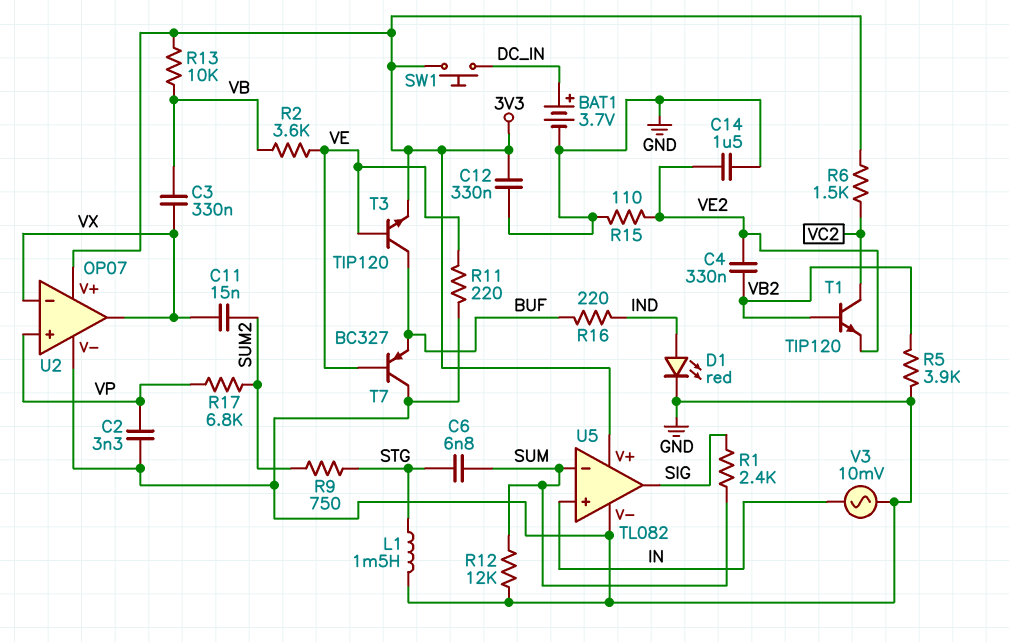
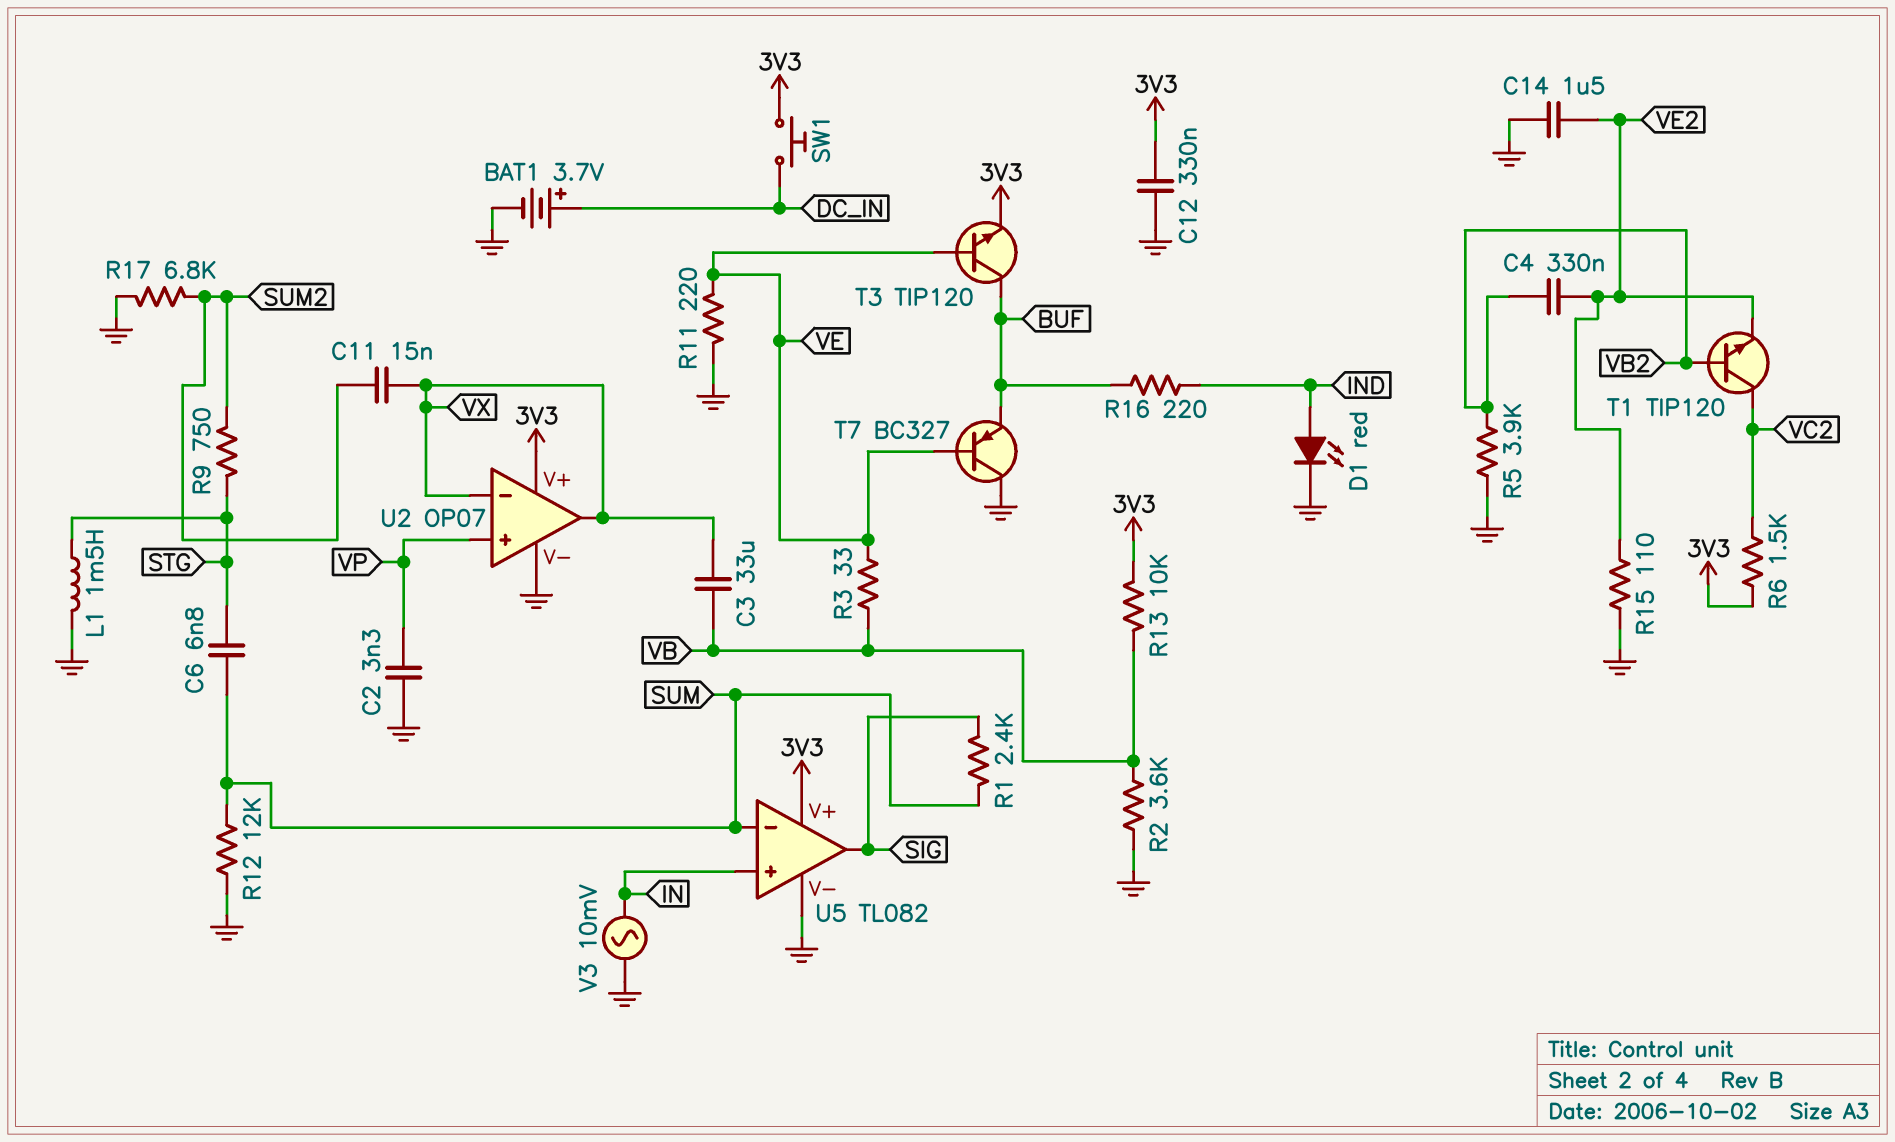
C3: 330nF (VB, VX) -> 33uF (VB, VX)
R2: 3.6k (VB, VE) -> 3.6k (GND, VB)
R3: none -> 33 (VB, VE)
R17: 6.8k (SUM2, VP) -> 6.8k (GND, SUM2)

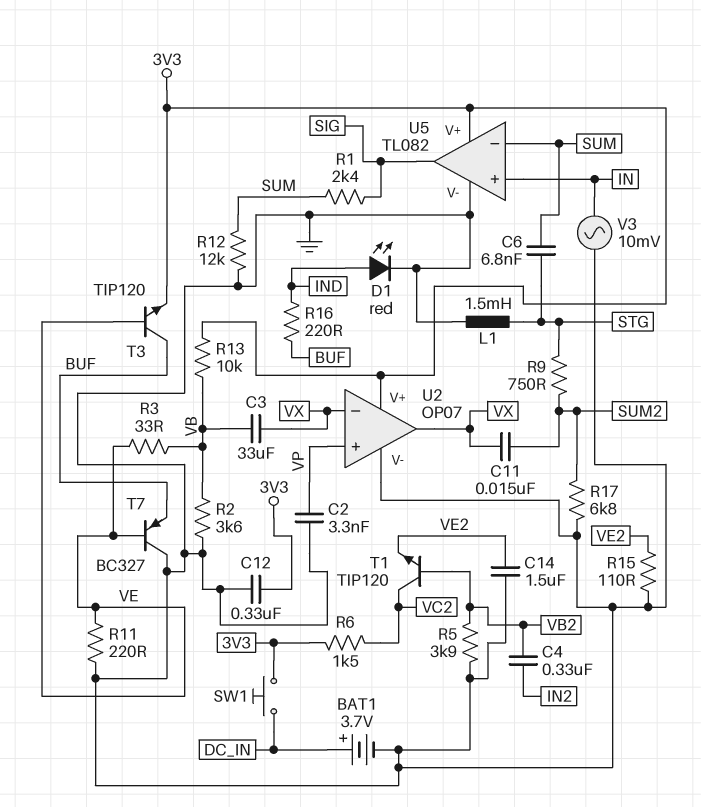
C4: 330nF (VB2, VE2) -> 330nF (IN2, VB2)

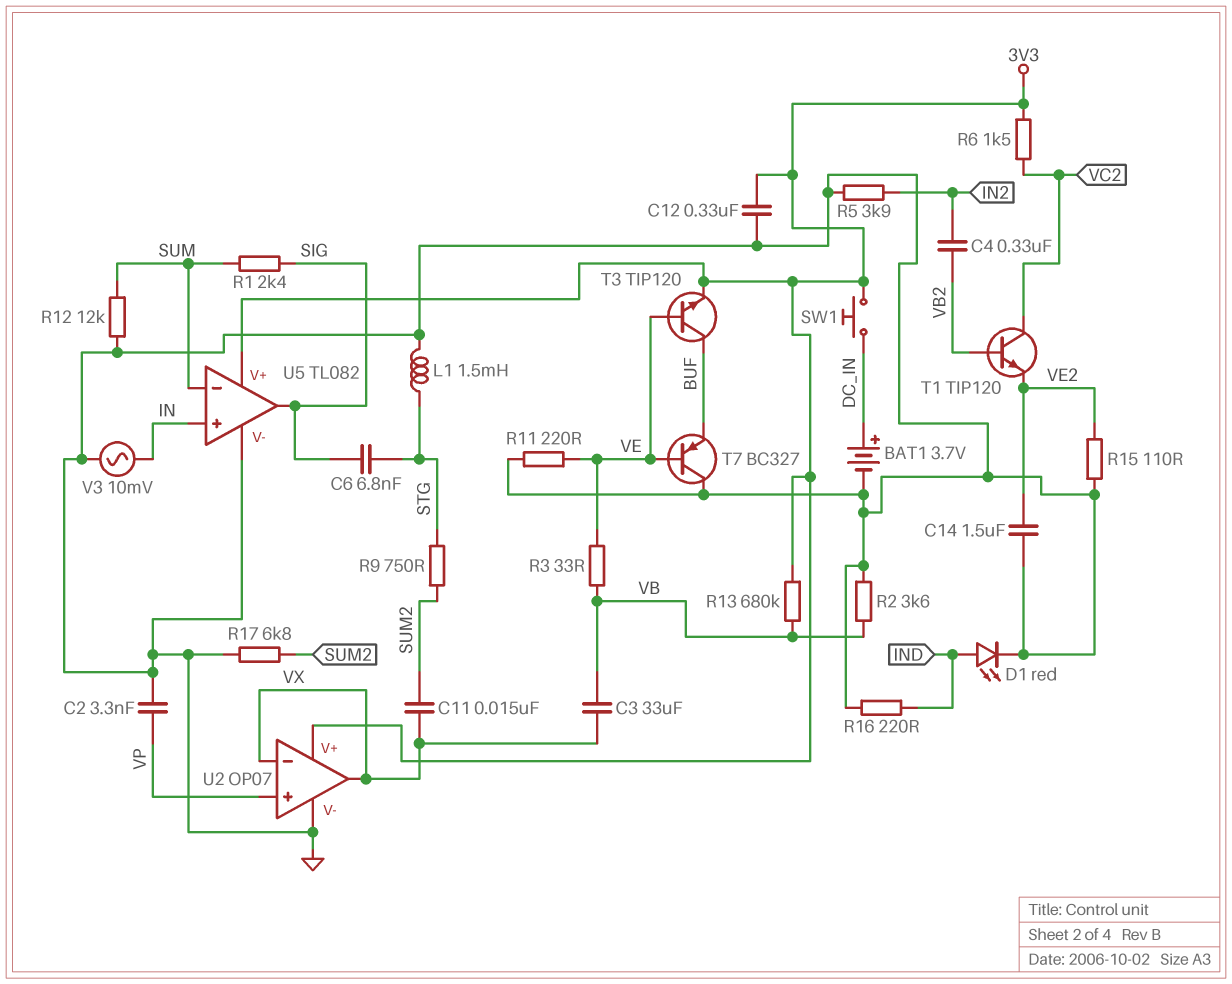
C6: 6.8nF (STG, SUM) -> 6.8nF (SIG, STG)
R5: 3.9k (GND, VB2) -> 3.9k (GND, IN2)
R13: 10k (3V3, VB) -> 680k (3V3, VB)
R16: 220 (BUF, IND) -> 220 (GND, IND)

